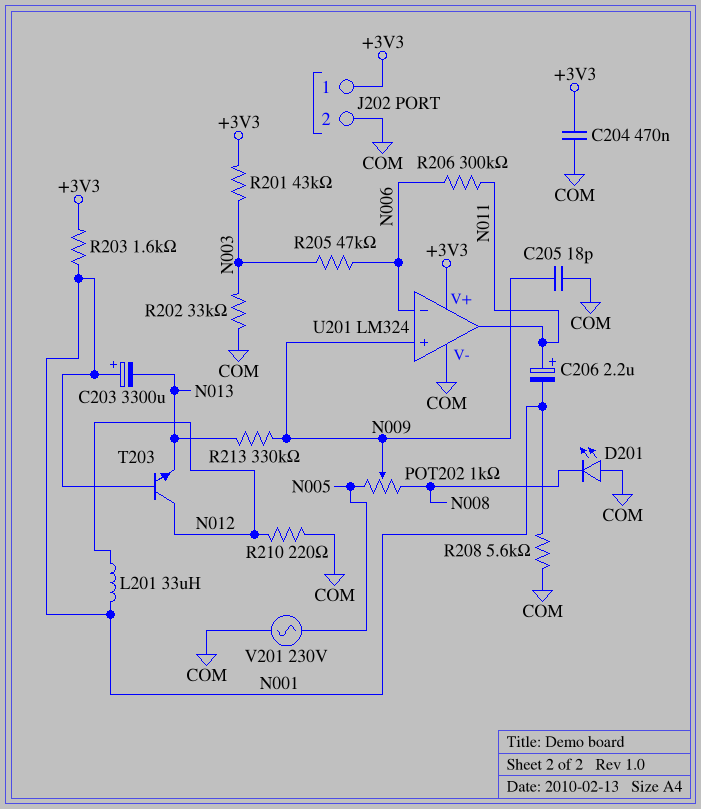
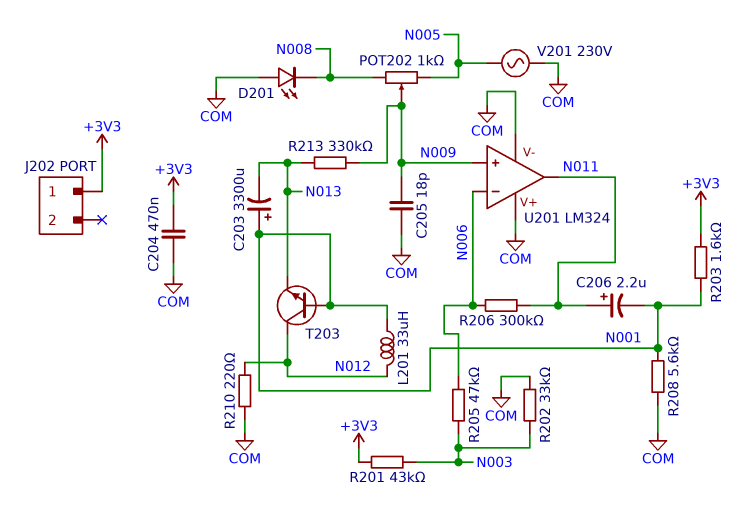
J202 pin 2: COM -> none
U201 pin V+: +3V3 -> COM

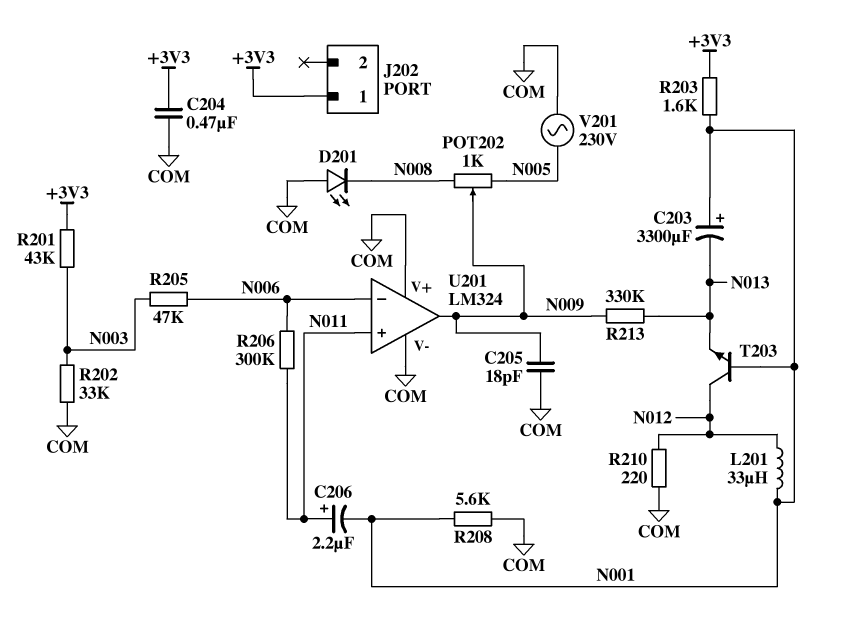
U201 pin in+: N009 -> N011
U201 pin out: N011 -> N009

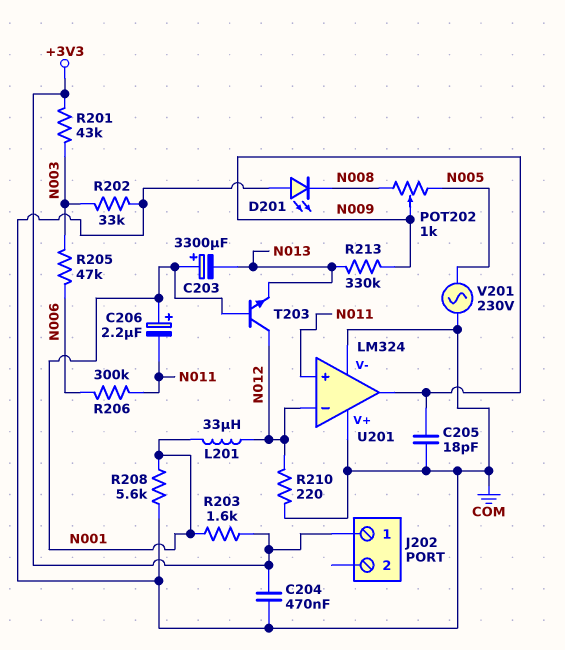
C206: 2.2uF (plus N011, minus N001) -> 2.2uF (plus N001, minus N011)
U201 pin in-: N006 -> N012

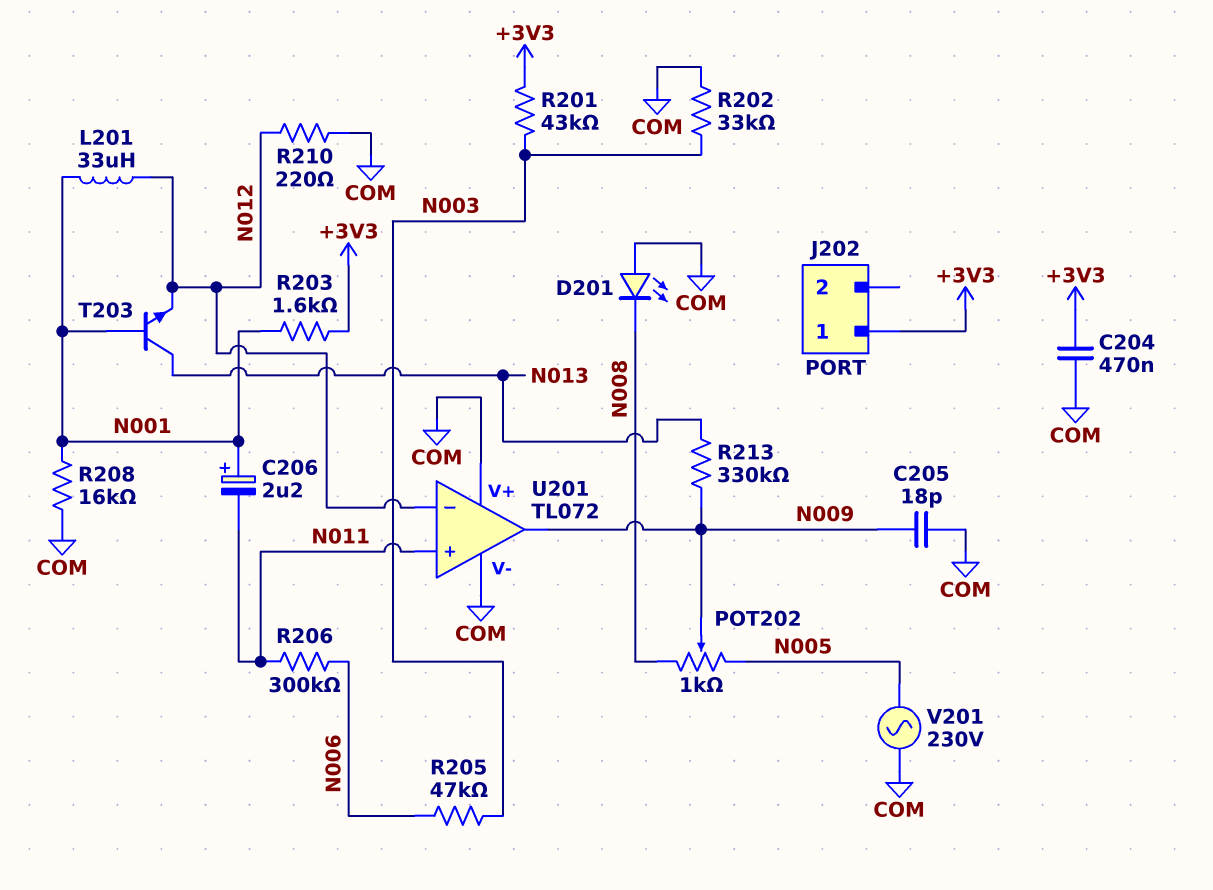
C203: 3300uF (plus N001, minus N013) -> none
R208: 5.6k (COM, N001) -> 16k (COM, N001)
T203: NPN (B N001, C N012, E N013) -> NPN (B N001, C N013, E N012)
U201: LM324 -> TL072

